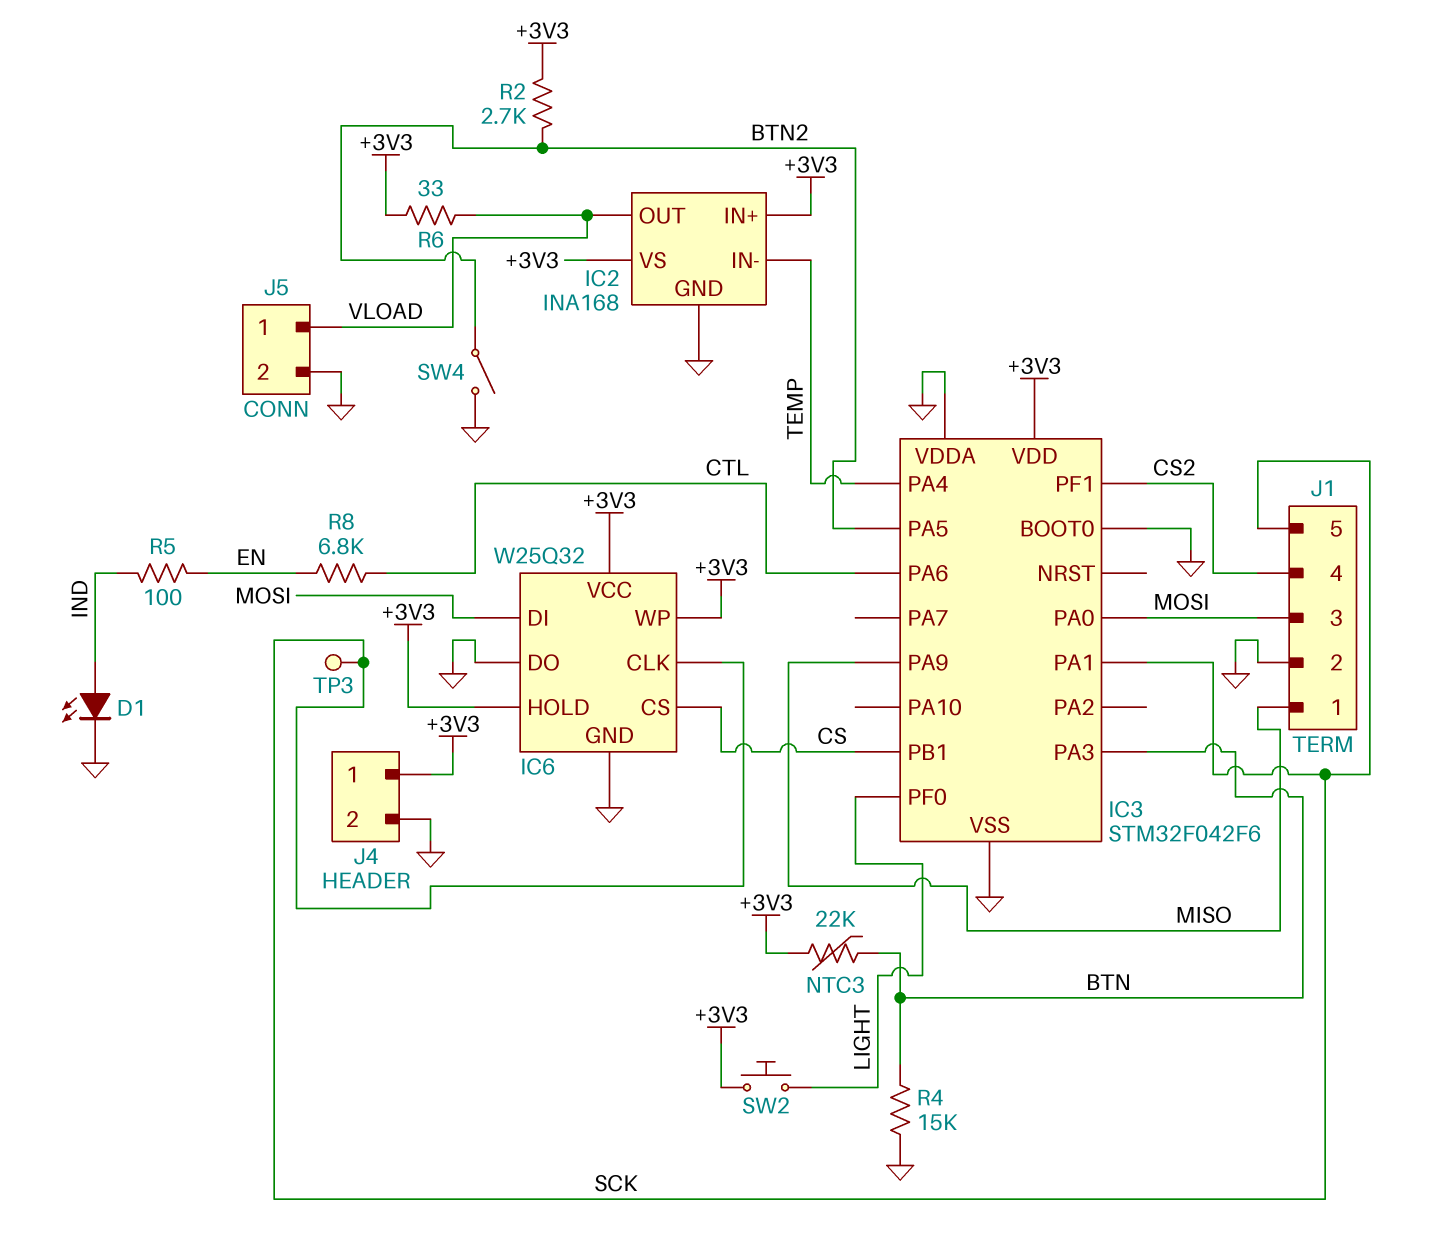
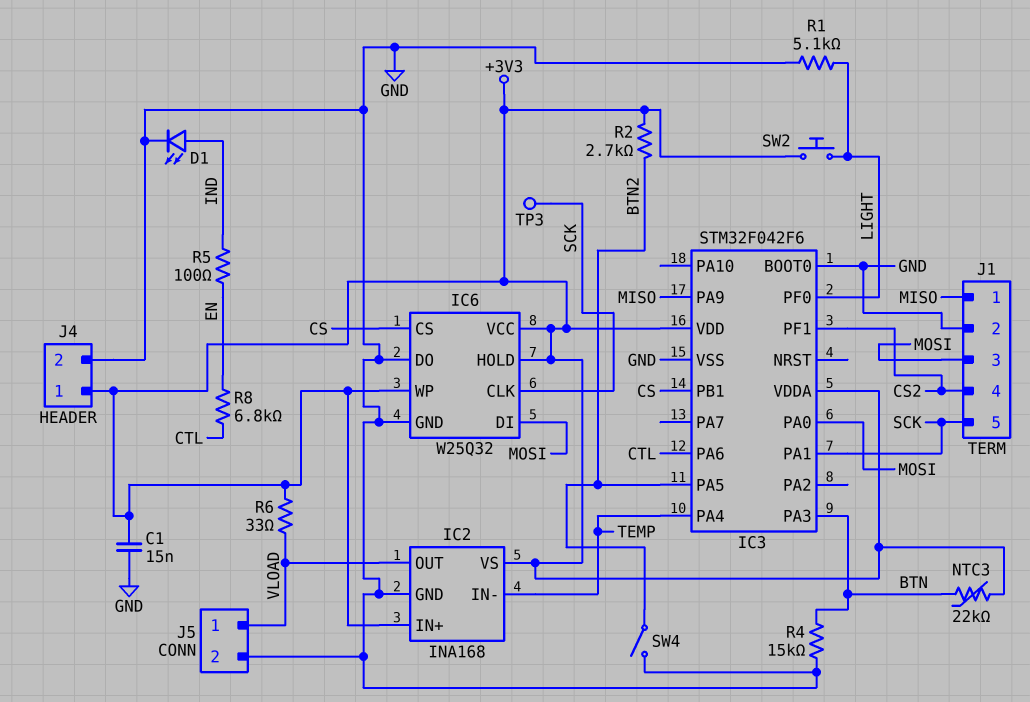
C1: none -> 15nF (+3V3, GND)
IC3 pin VDDA: GND -> +3V3
R1: none -> 5.1k (GND, LIGHT)

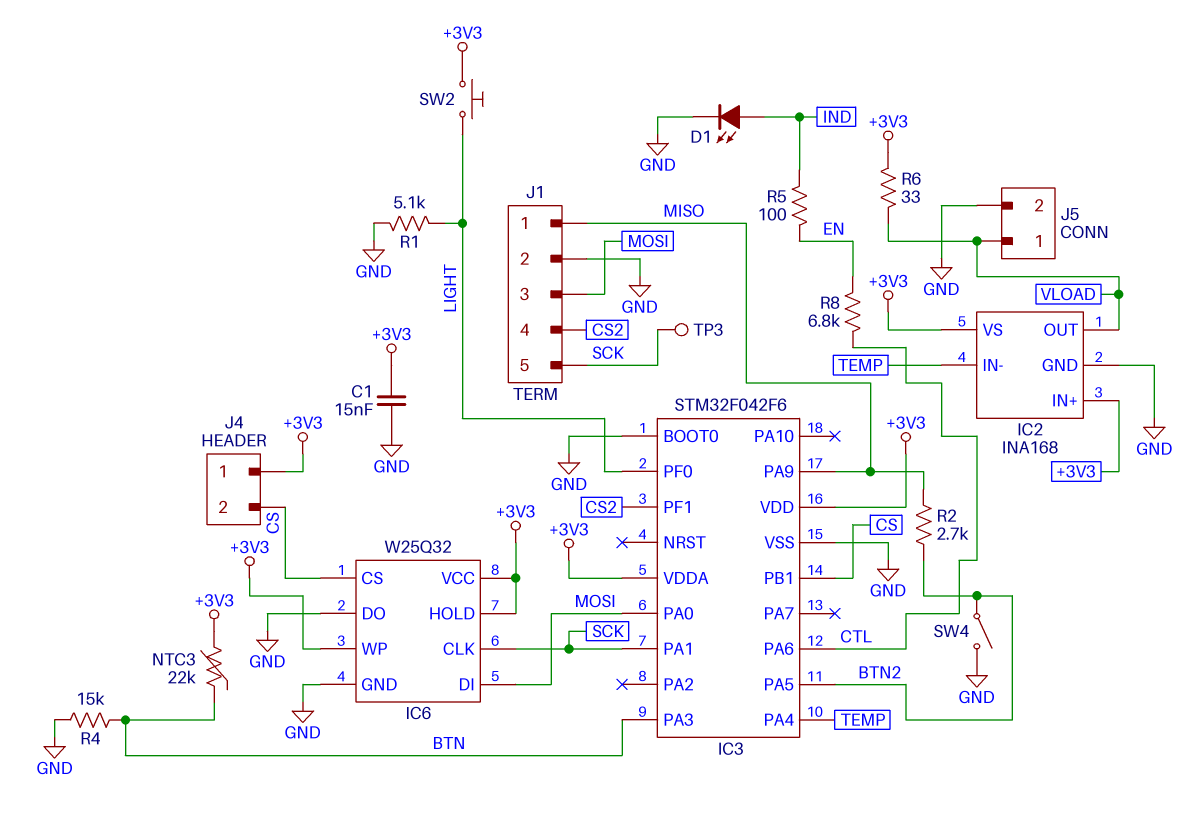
J4 pin 2: GND -> CS
R2: 2.7k (+3V3, BTN2) -> 2.7k (BTN2, MISO)

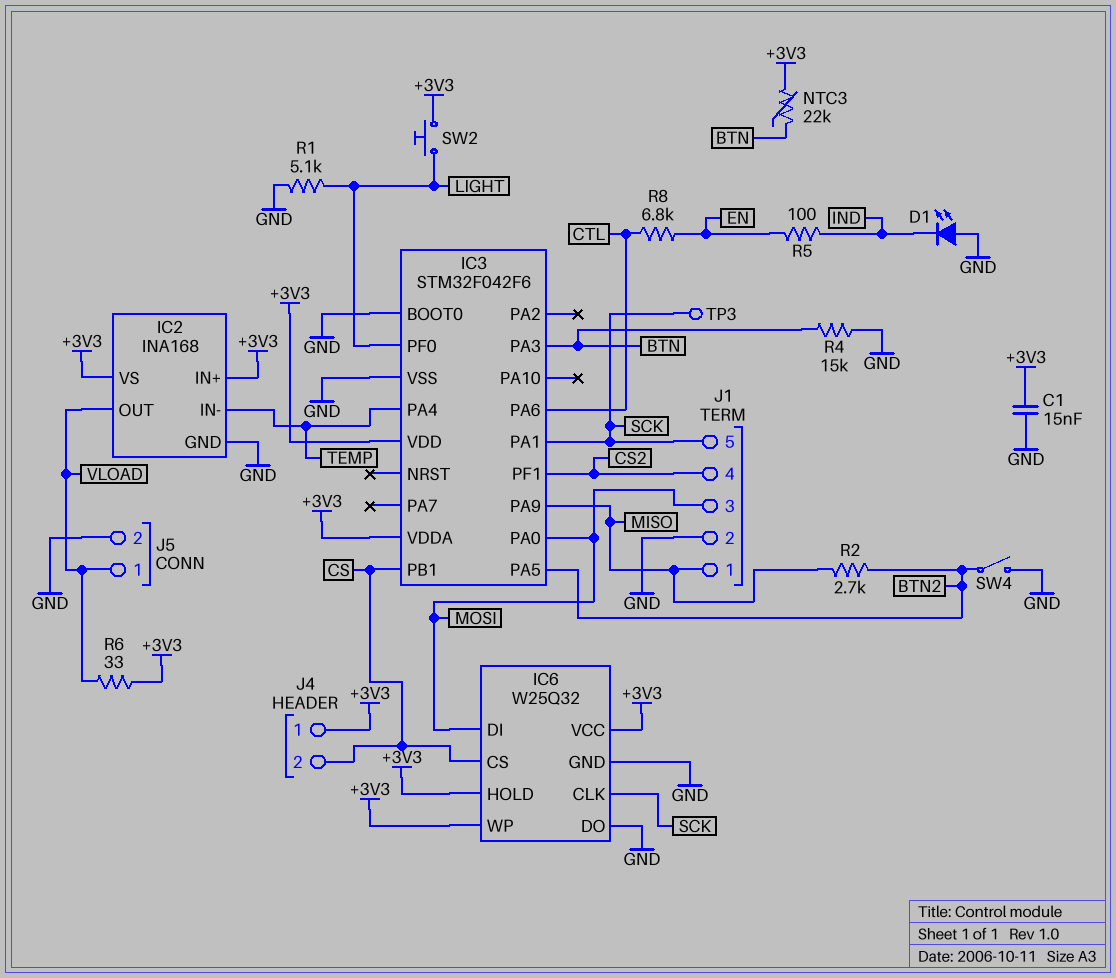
D1: LED (A IND, K GND) -> LED (A GND, K IND)

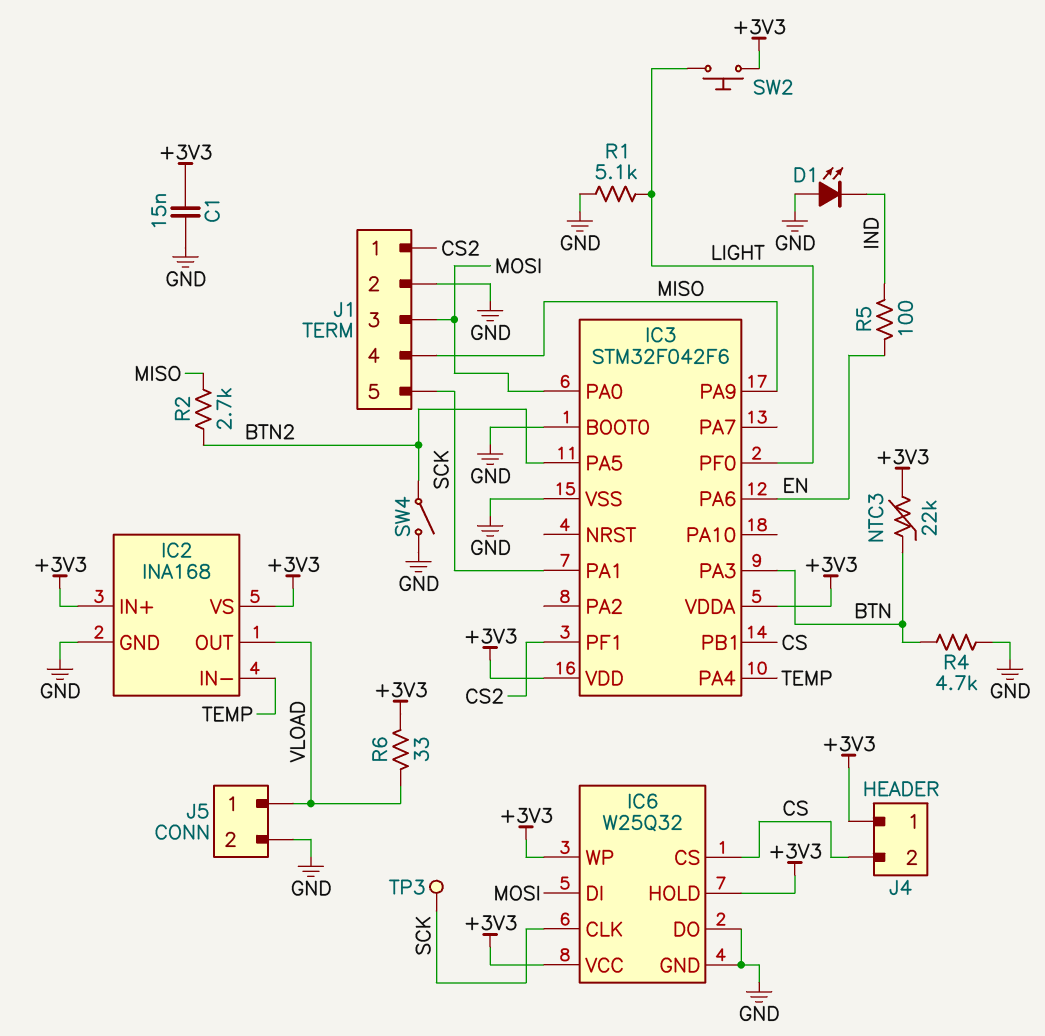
IC3 pin PA6: CTL -> EN
J1 pin 1: MISO -> CS2
J1 pin 4: CS2 -> MISO
R4: 15k (BTN, GND) -> 4.7k (BTN, GND)
R8: 6.8k (CTL, EN) -> none

